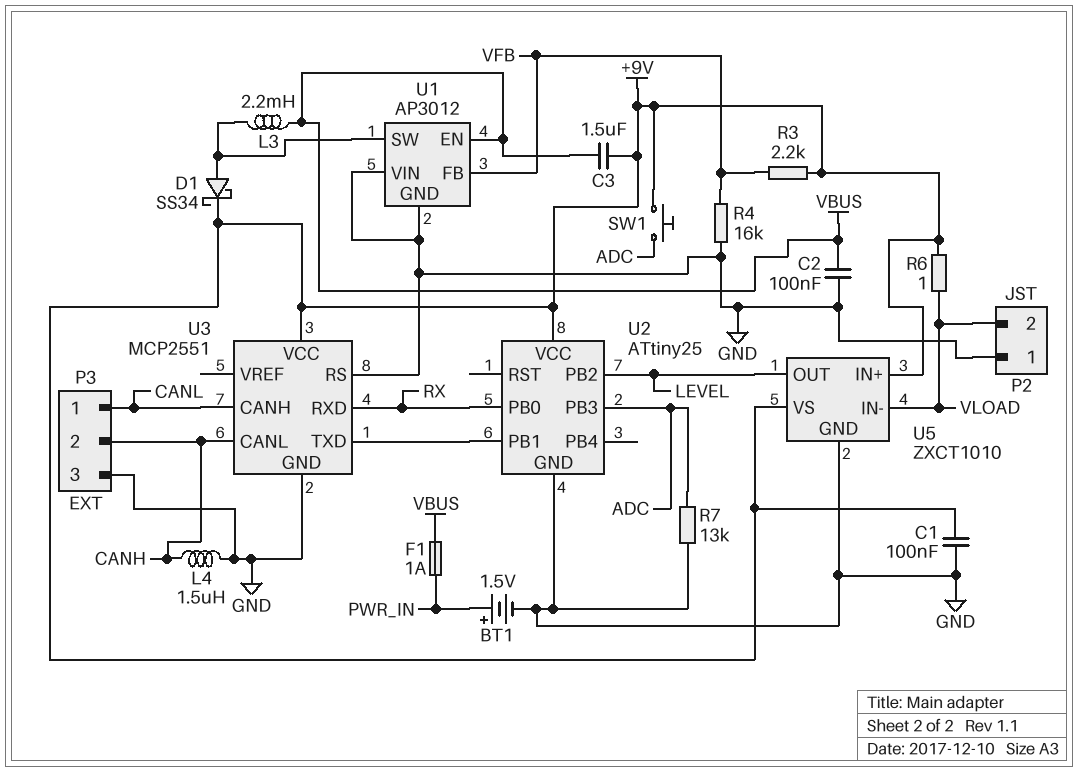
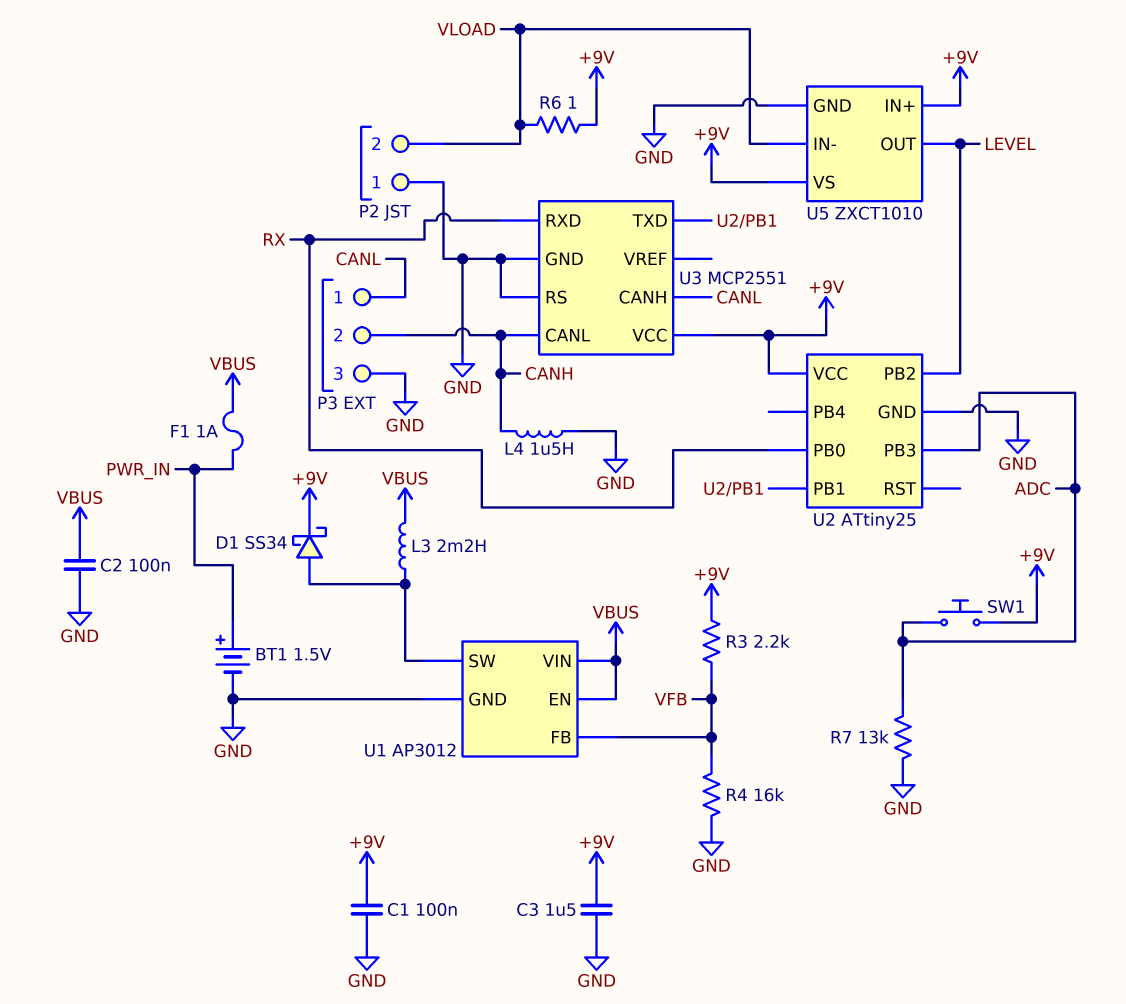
C3: 1.5uF (+9V, VBUS) -> 1.5uF (+9V, GND)
U1 pin VIN: GND -> VBUS

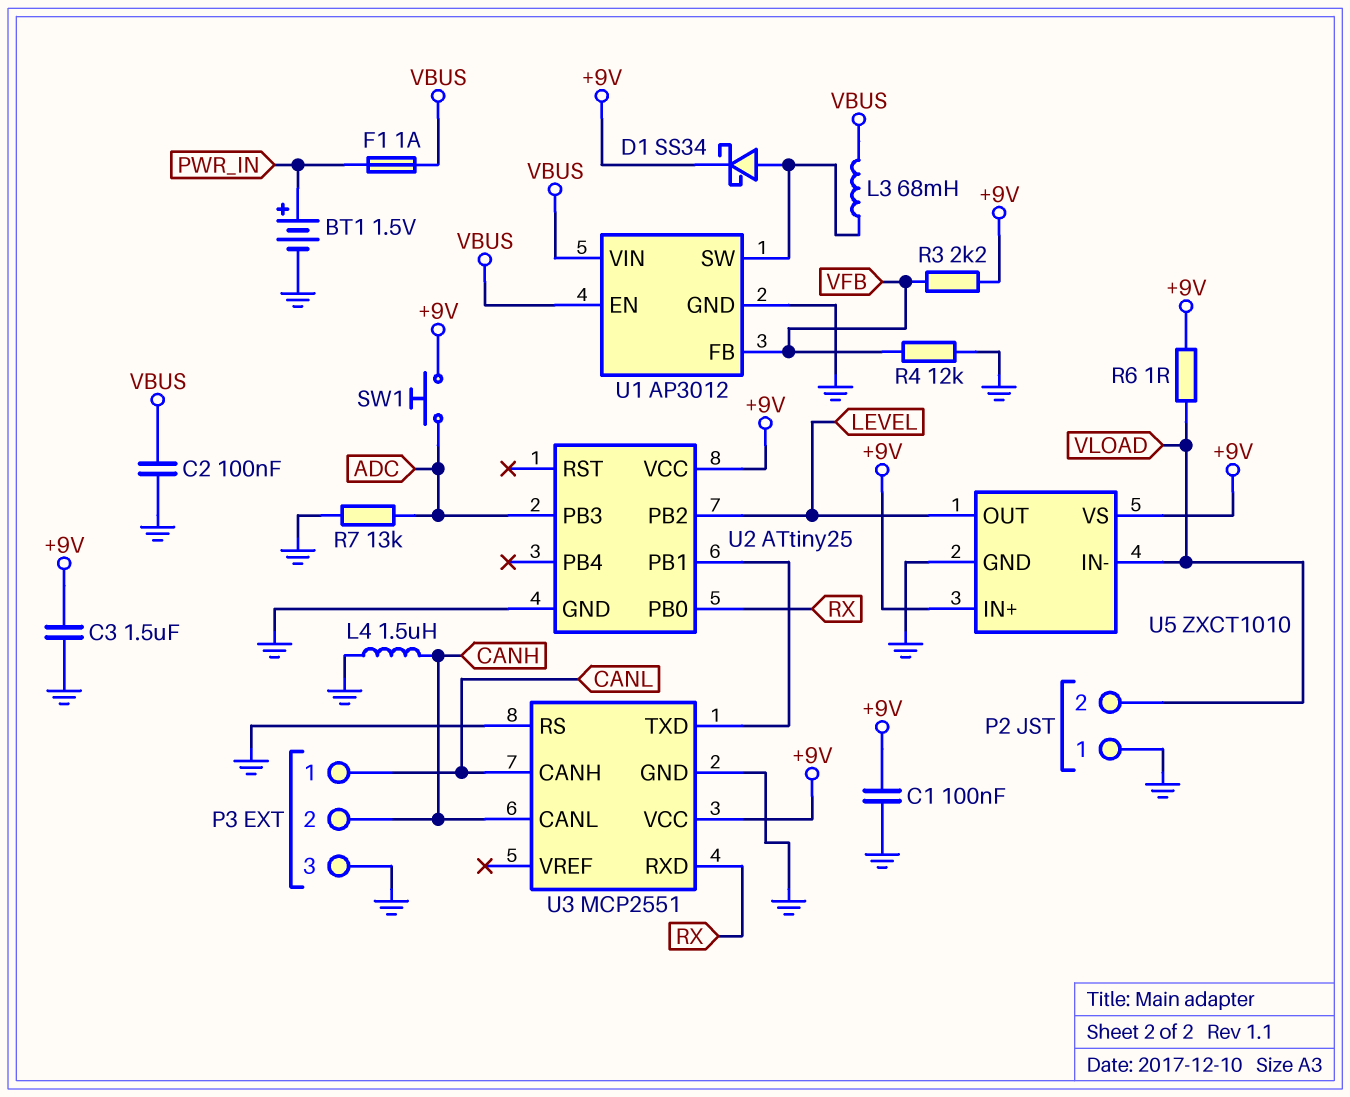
L3: 2.2mH (U1/SW, VBUS) -> 68mH (U1/SW, VBUS)
R4: 16k (GND, VFB) -> 12k (GND, VFB)

